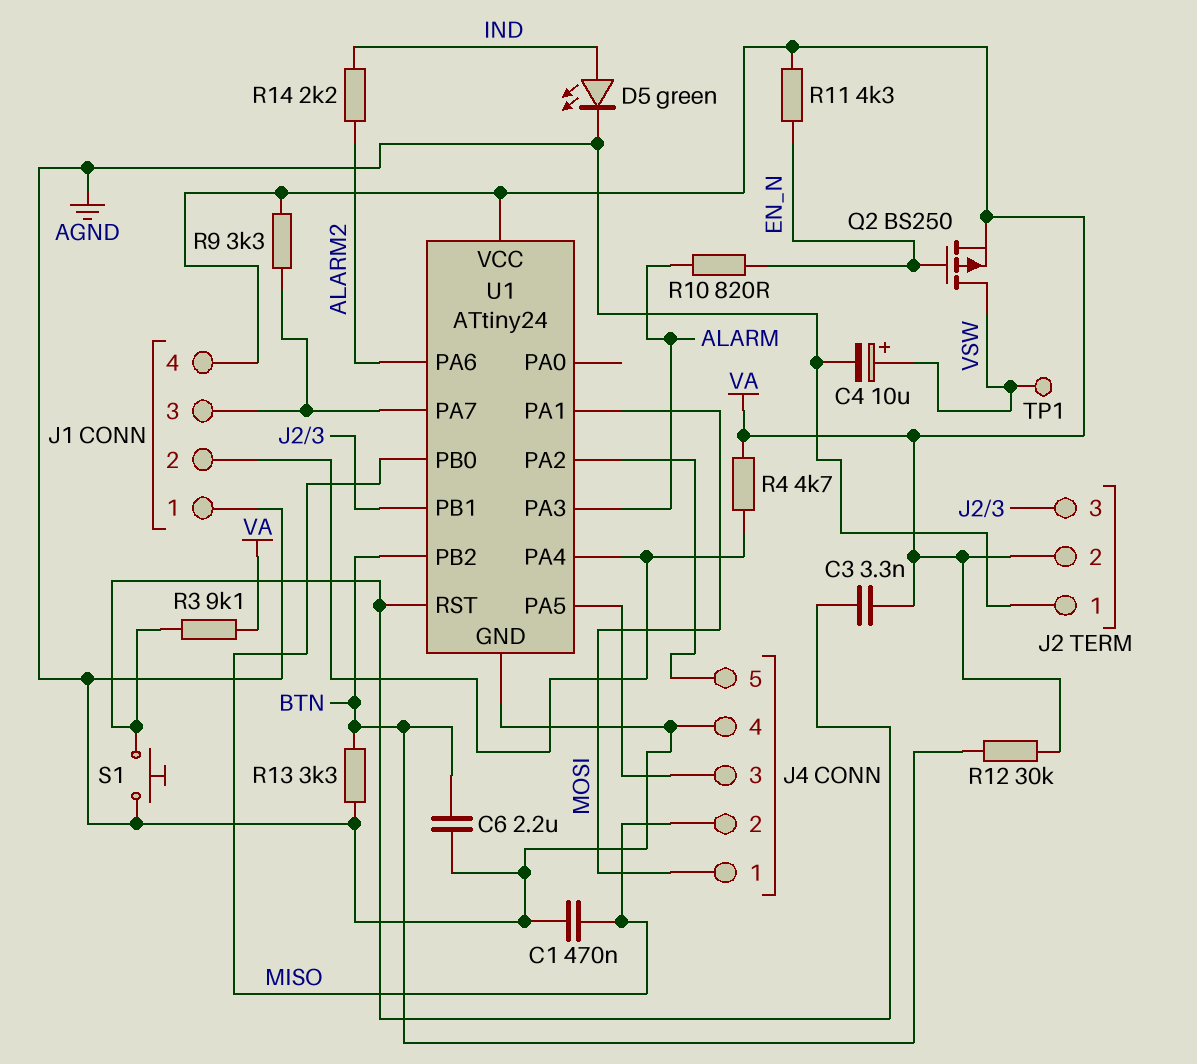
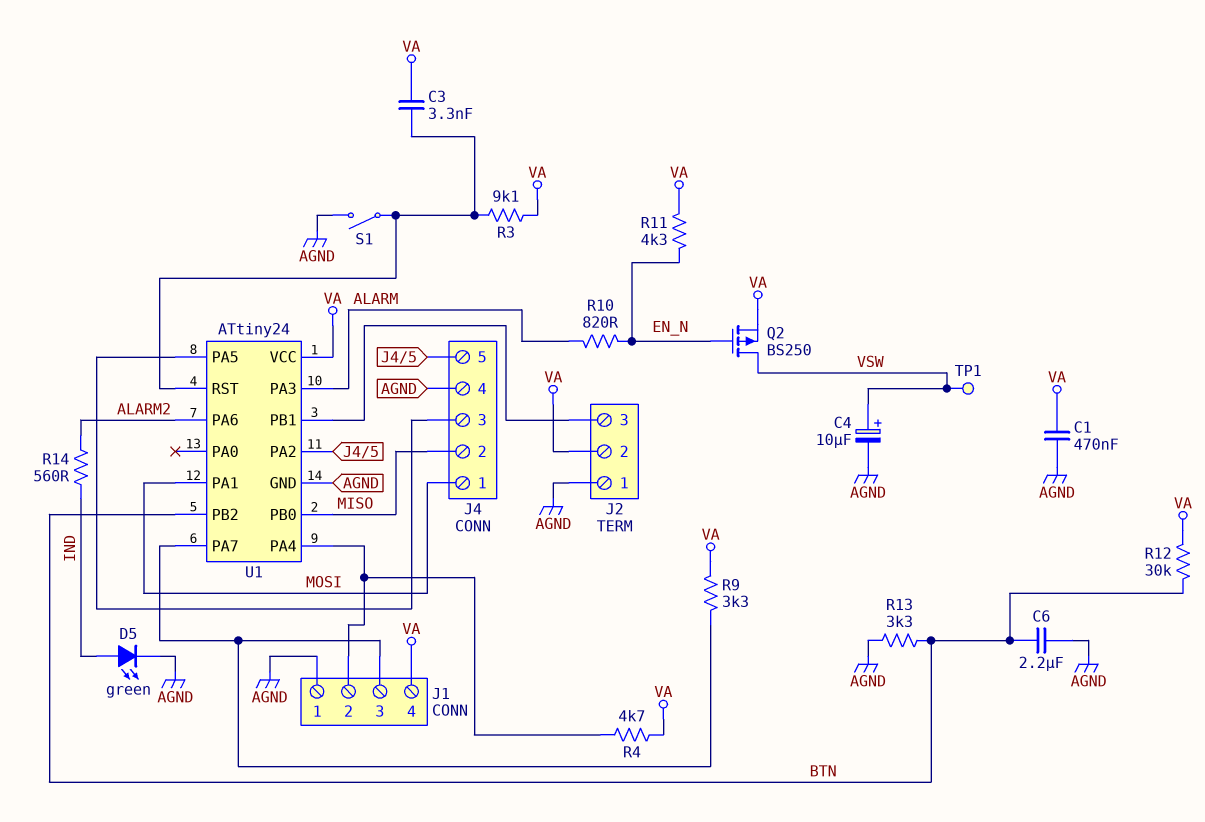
C1: 470nF (AGND, MISO) -> 470nF (AGND, VA)
R14: 2.2k (ALARM2, IND) -> 560 (ALARM2, IND)
S1: button (AGND, U1/RST) -> switch (AGND, U1/RST)

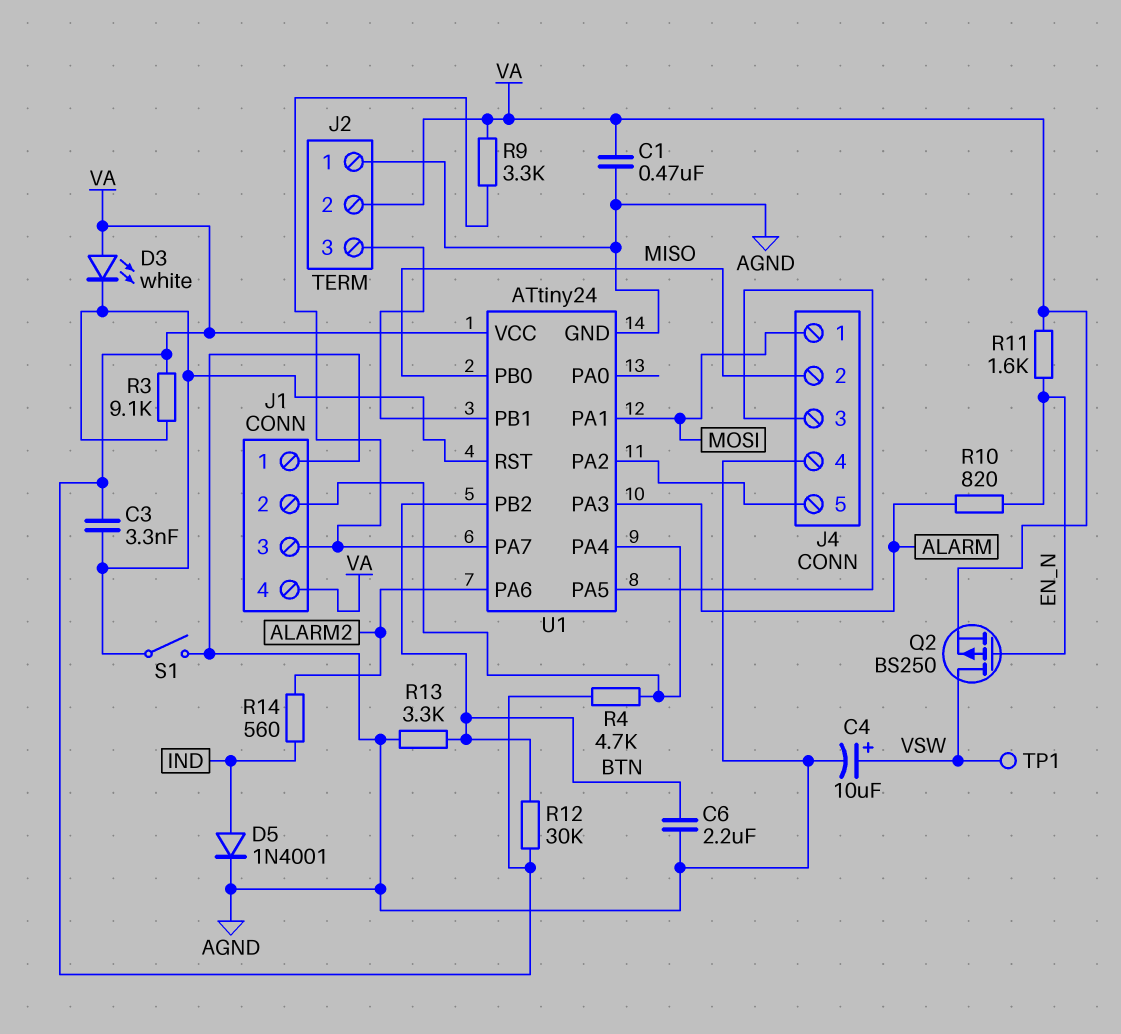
D3: none -> LED white (A VA, K U1/RST)
D5: LED green (A IND, K AGND) -> diode 1N4001 (A IND, K AGND)
R11: 4.3k (EN_N, VA) -> 1.6k (EN_N, VA)

